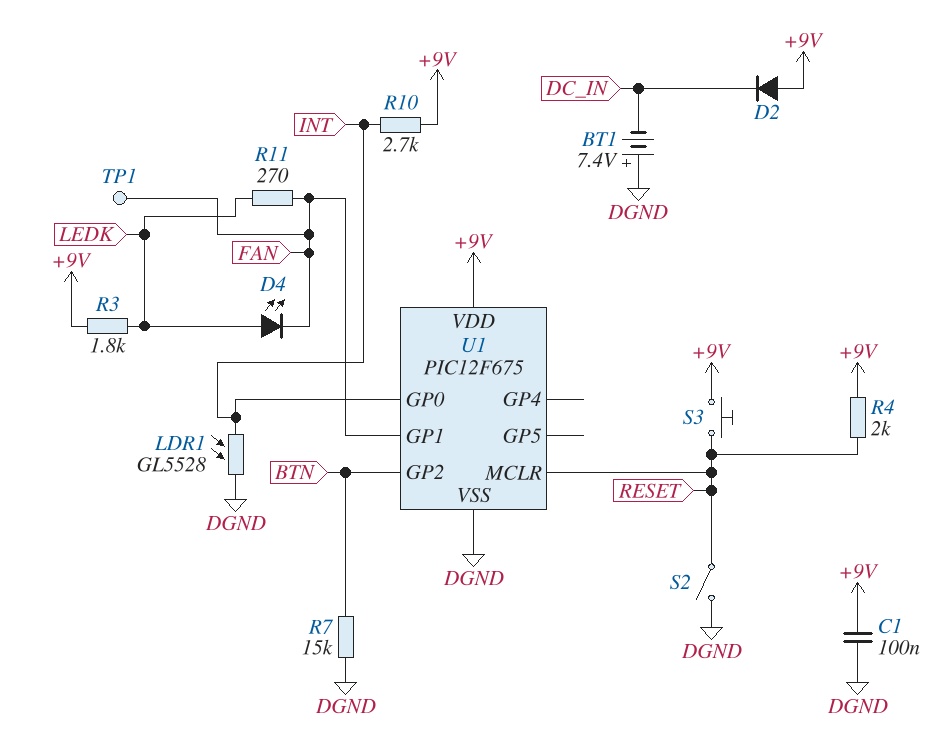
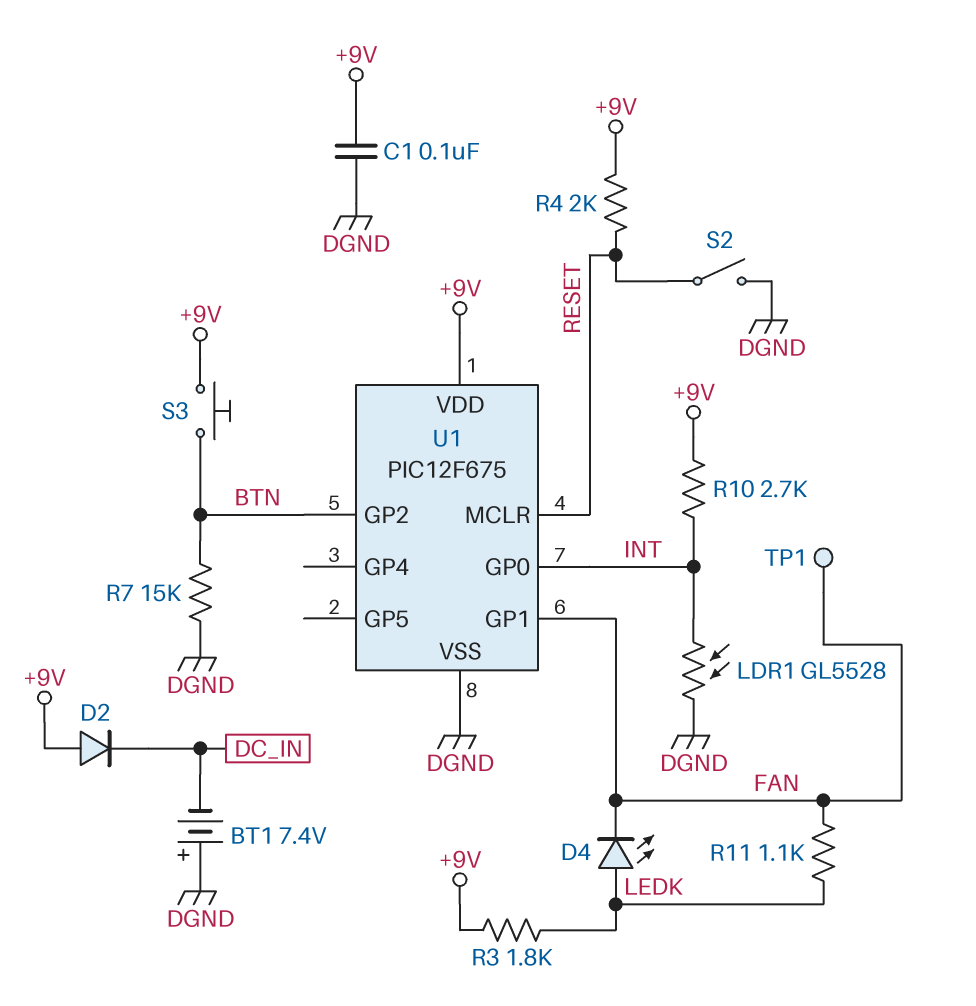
R11: 270 (FAN, LEDK) -> 1.1k (FAN, LEDK)
S3: button (+9V, RESET) -> button (+9V, BTN)

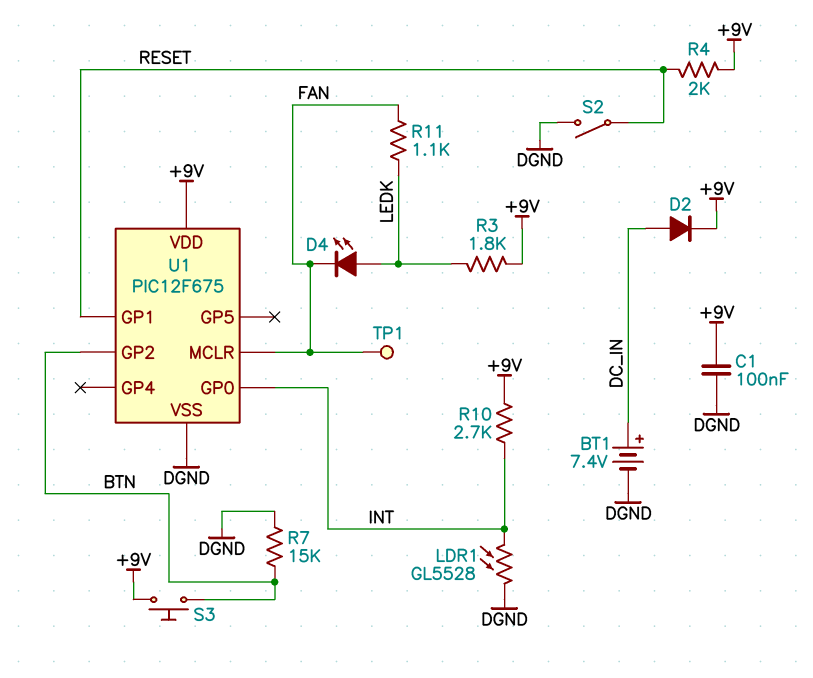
BT1: 7.4V (plus DGND, minus DC_IN) -> 7.4V (plus DC_IN, minus DGND)
D2: diode (A +9V, K DC_IN) -> diode (A DC_IN, K +9V)
U1 pin GP1: FAN -> RESET
U1 pin MCLR: RESET -> FAN

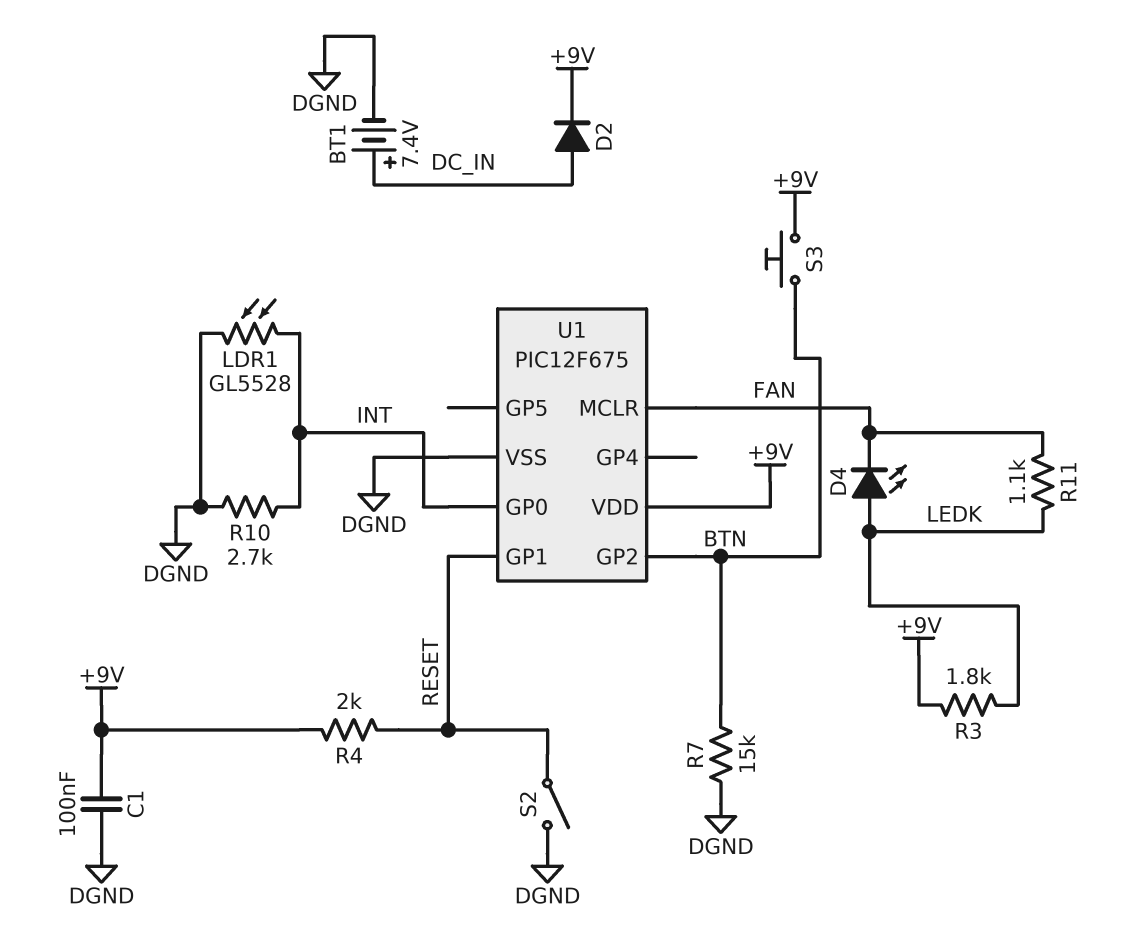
R10: 2.7k (+9V, INT) -> 2.7k (DGND, INT)
TP1: test point (FAN) -> none

